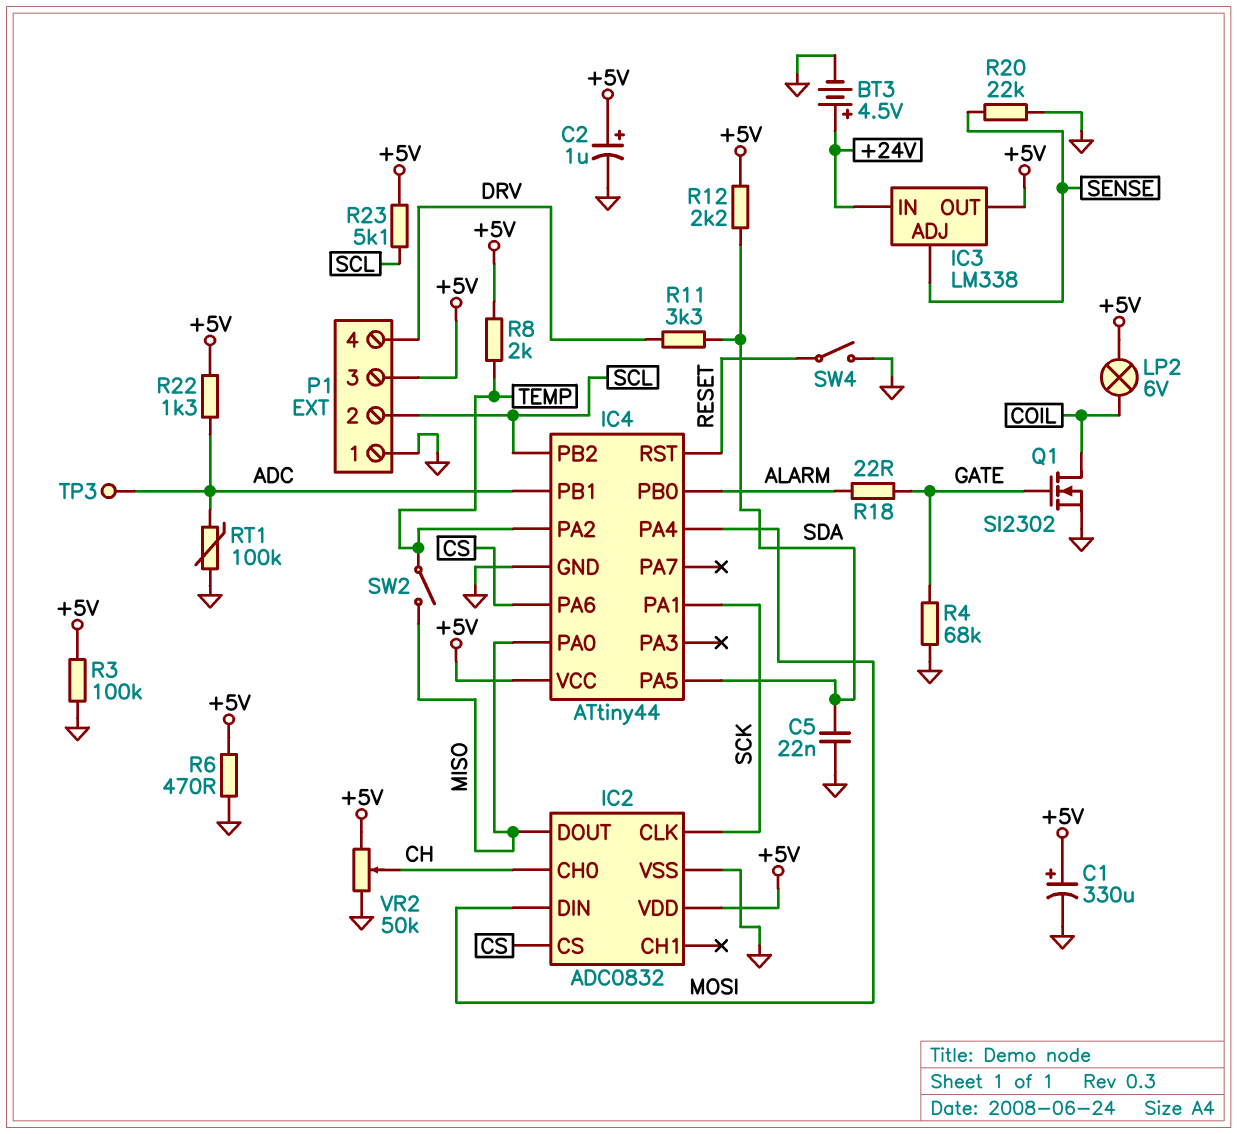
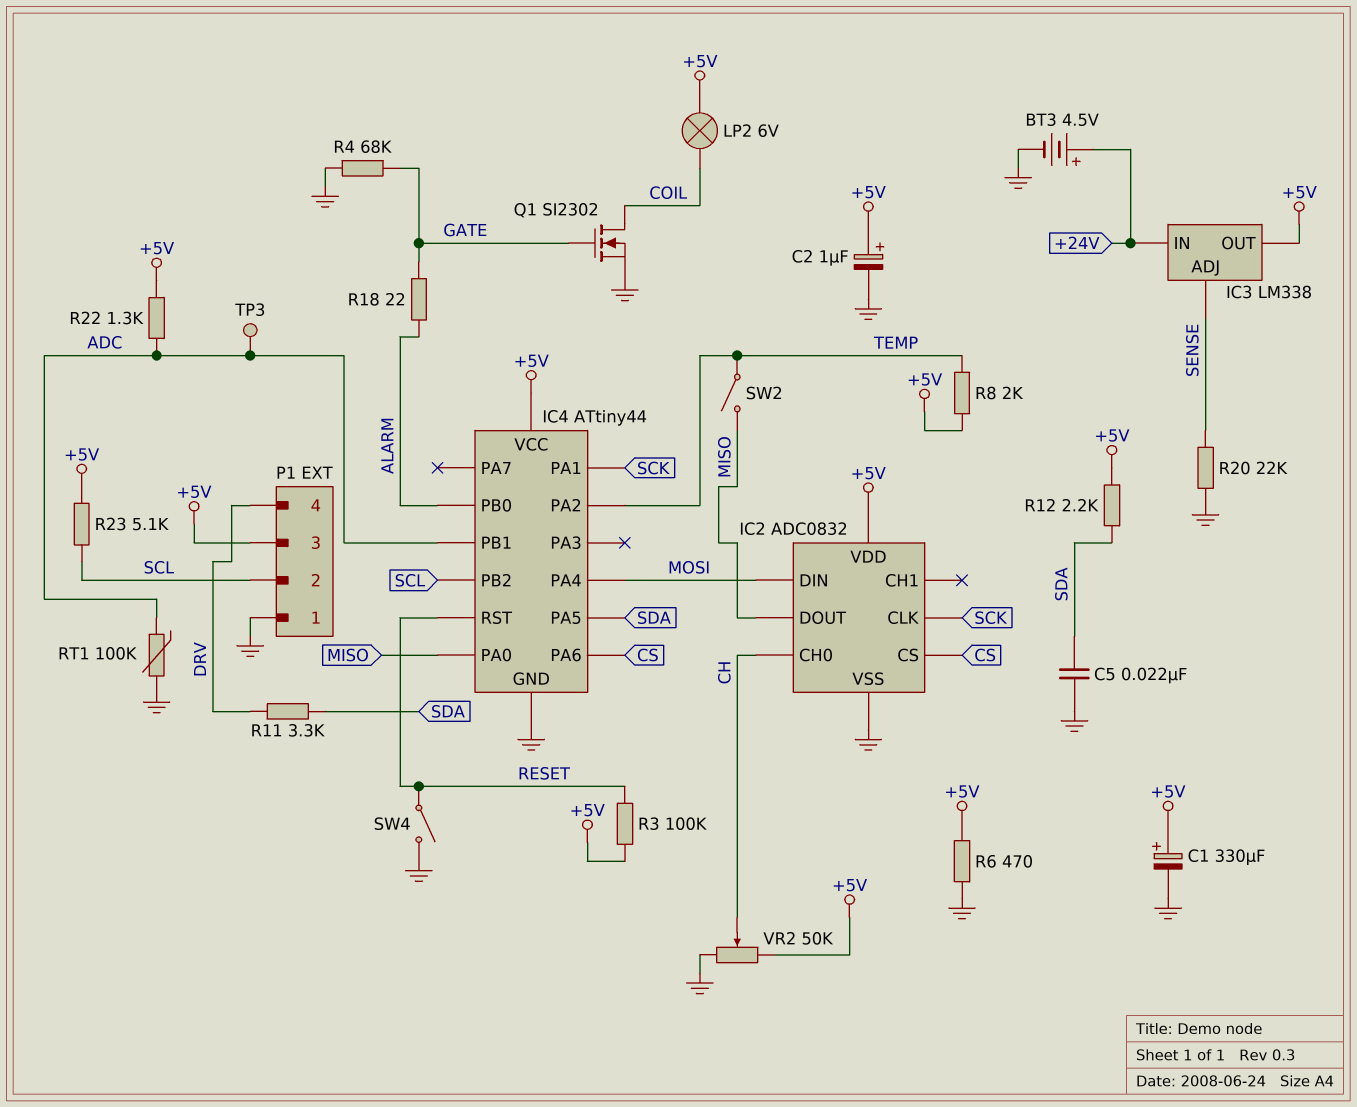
R3: 100k (+5V, GND) -> 100k (+5V, RESET)

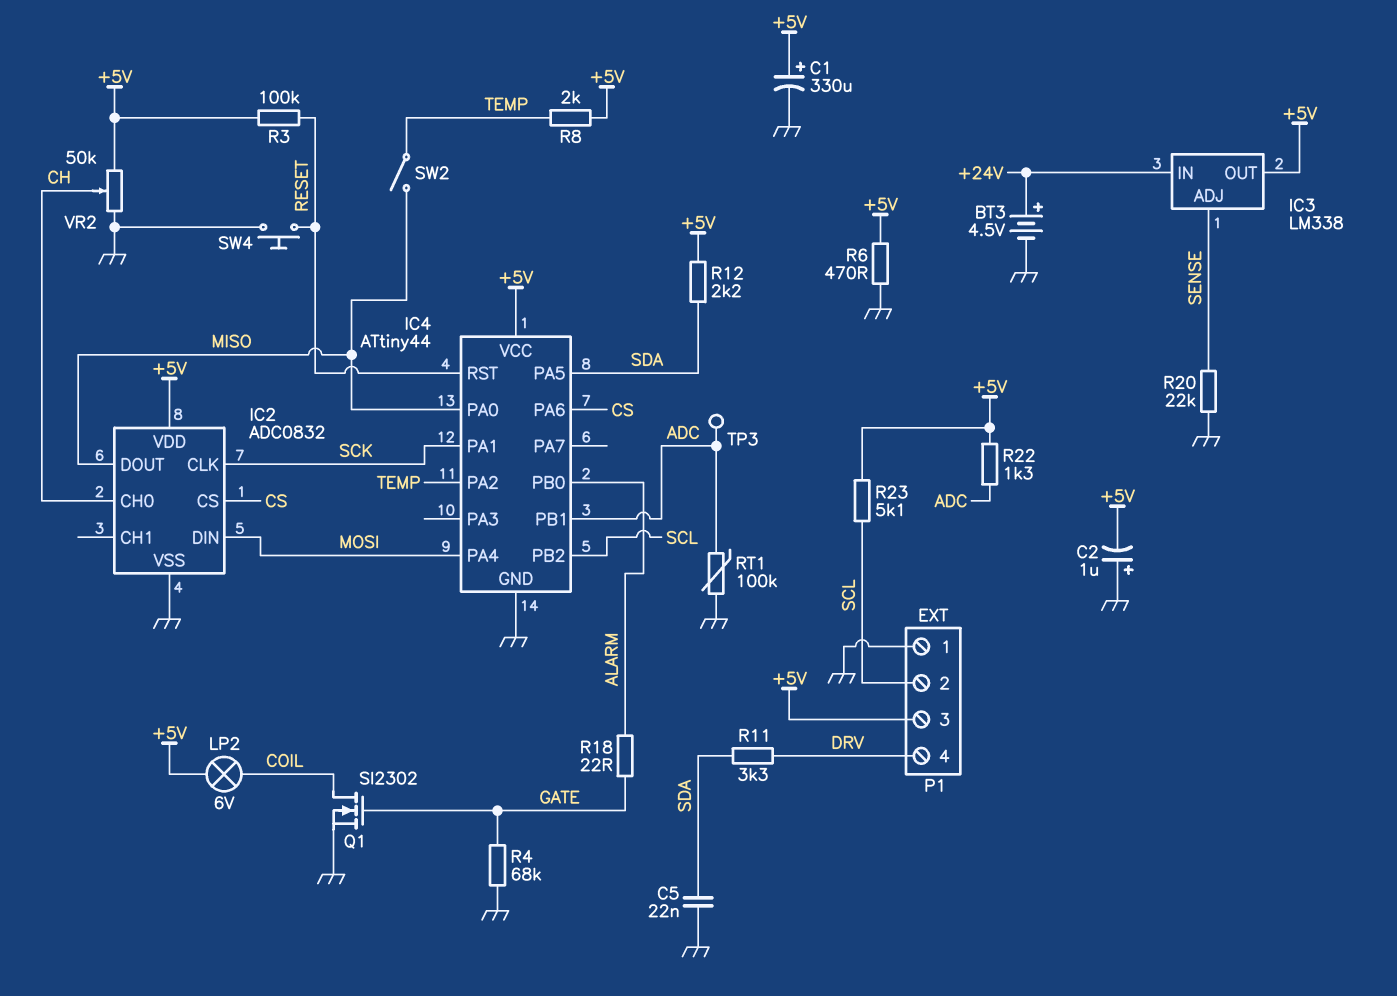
C2: 1uF (plus +5V, minus GND) -> 1uF (plus GND, minus +5V)
SW4: switch (GND, RESET) -> button (GND, RESET)

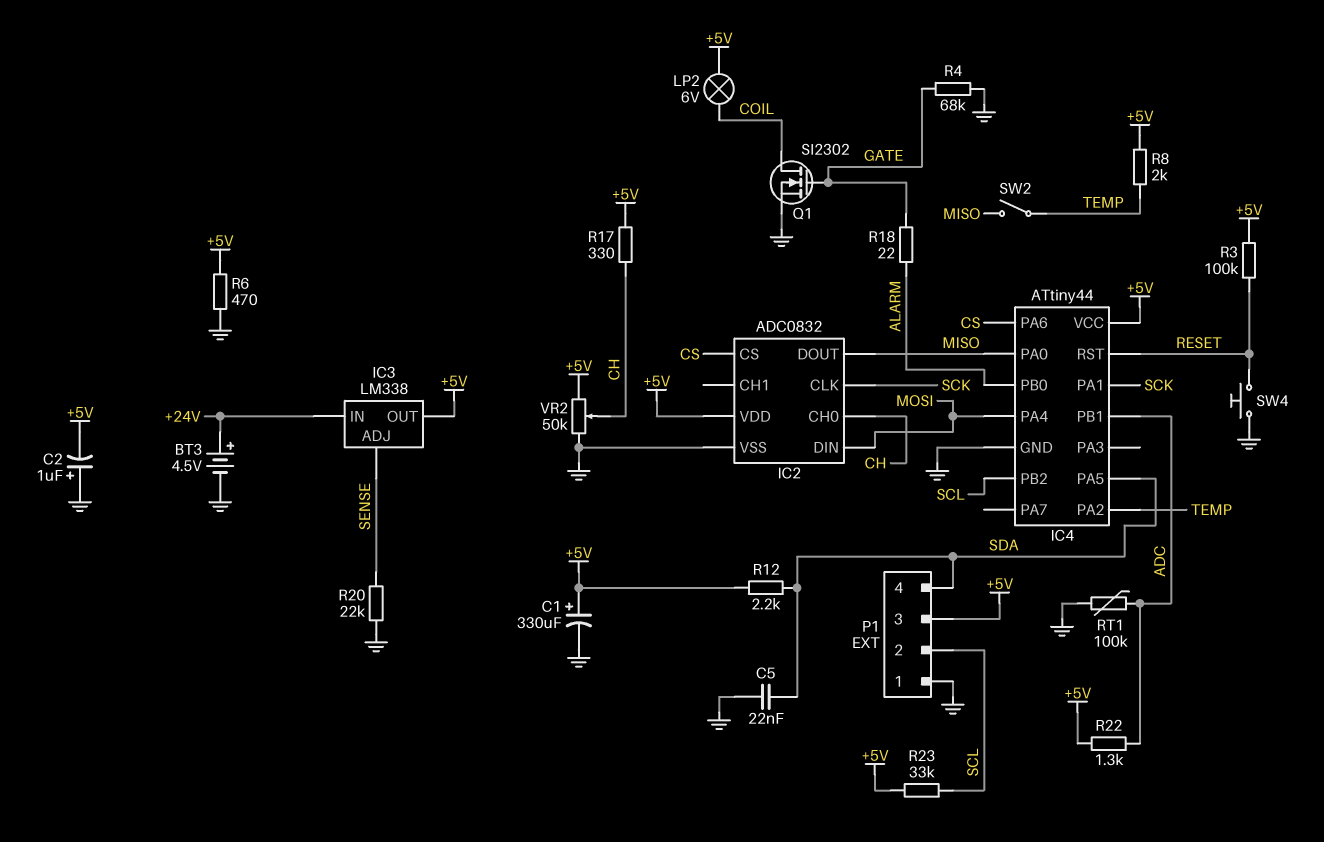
P1 pin 4: DRV -> SDA
R11: 3.3k (DRV, SDA) -> none
R17: none -> 330 (+5V, CH)
R23: 5.1k (+5V, SCL) -> 33k (+5V, SCL)
TP3: test point (ADC) -> none

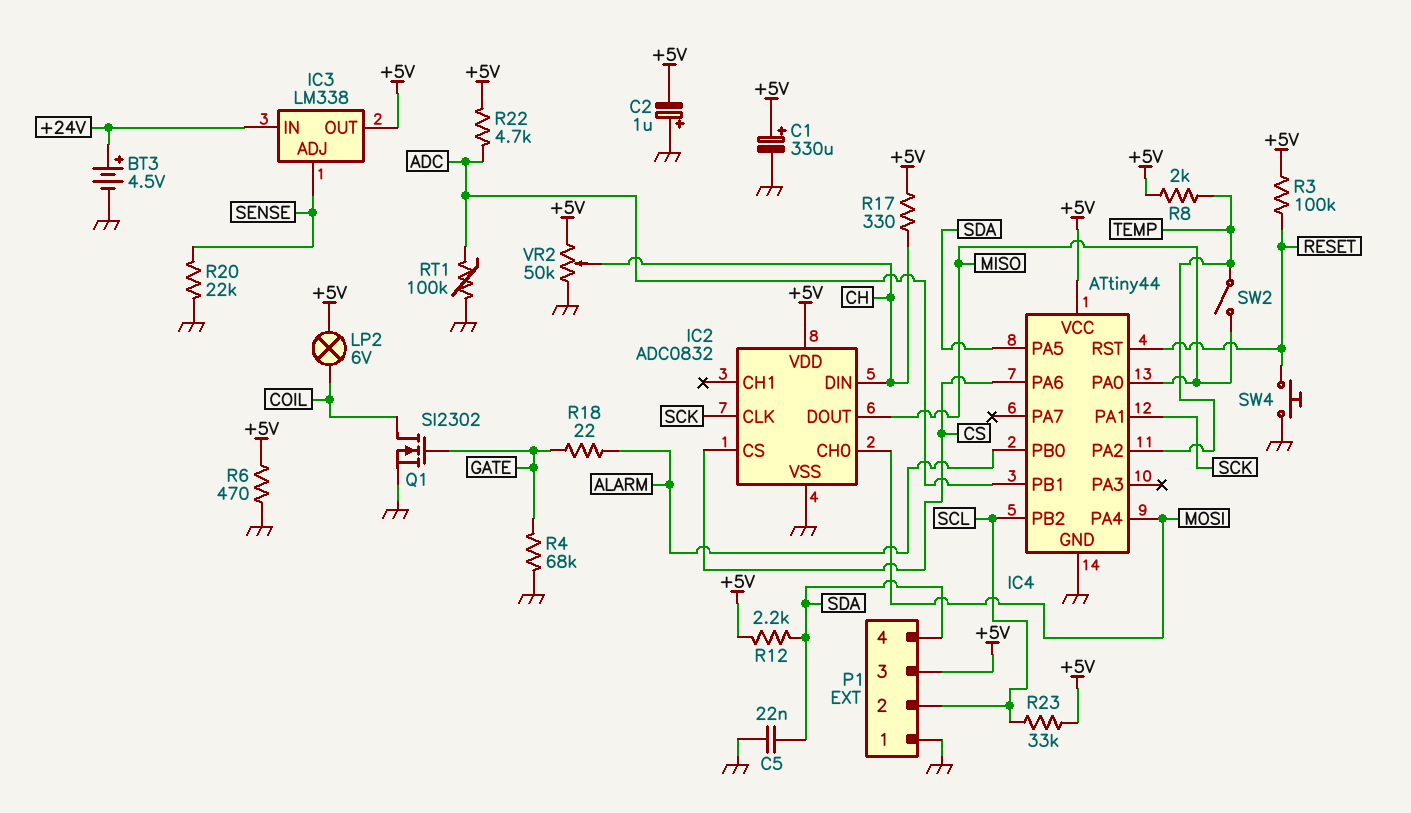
IC2 pin CH0: CH -> MOSI
IC2 pin DIN: MOSI -> CH
R22: 1.3k (+5V, ADC) -> 4.7k (+5V, ADC)

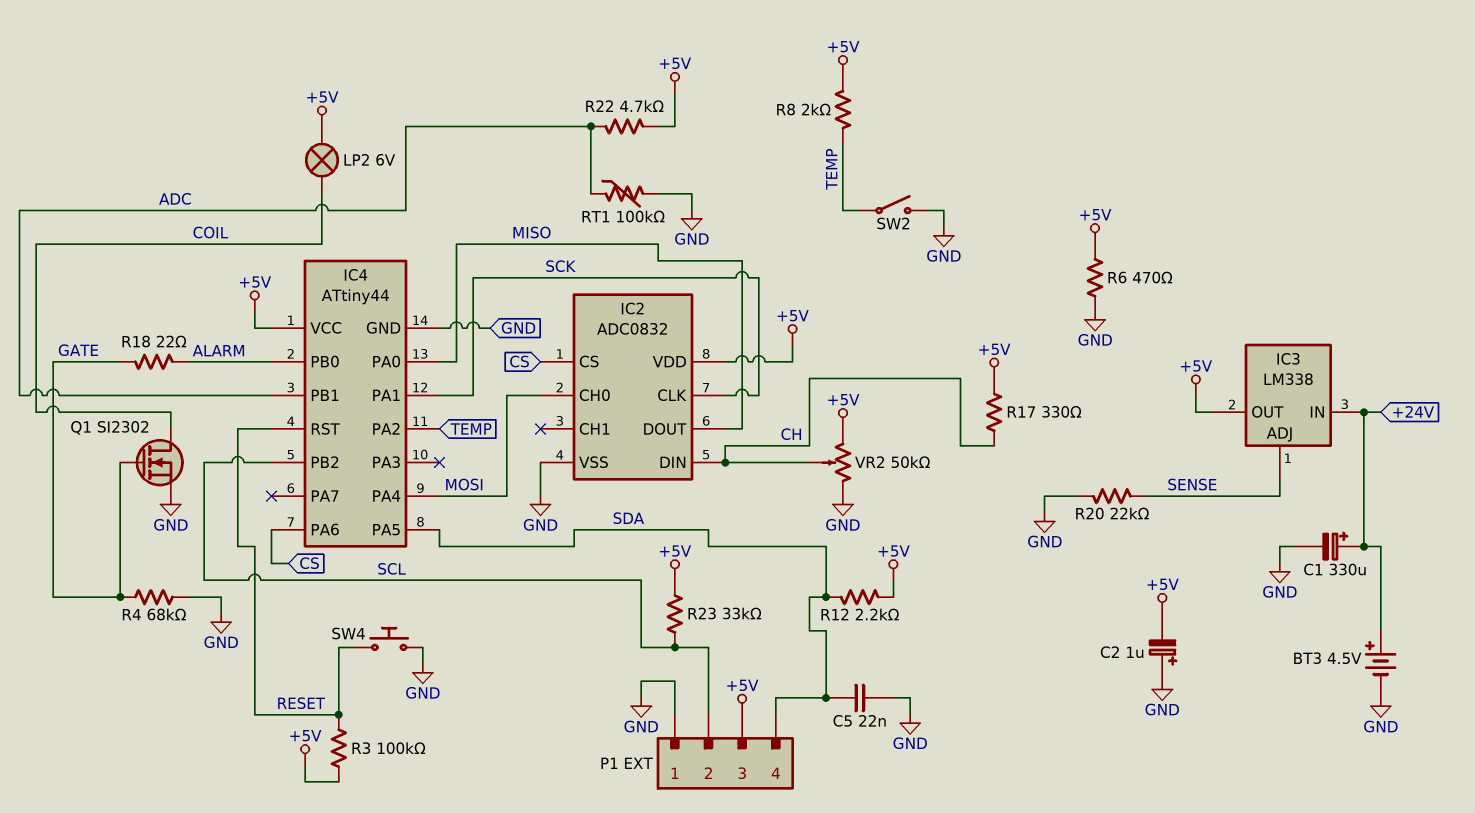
C1: 330uF (plus +5V, minus GND) -> 330uF (plus +24V, minus GND)
SW2: switch (MISO, TEMP) -> switch (GND, TEMP)

